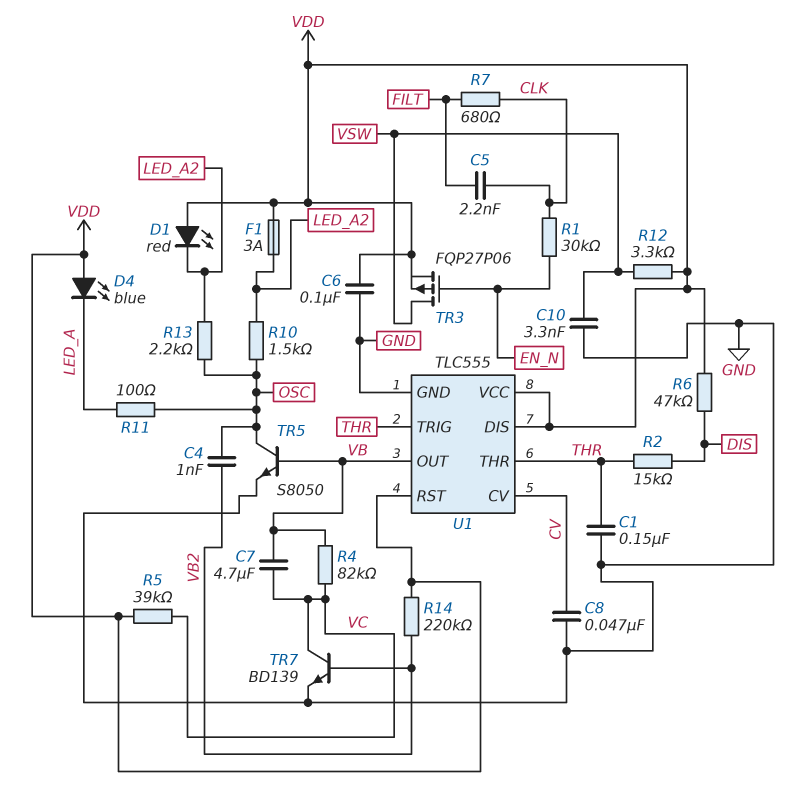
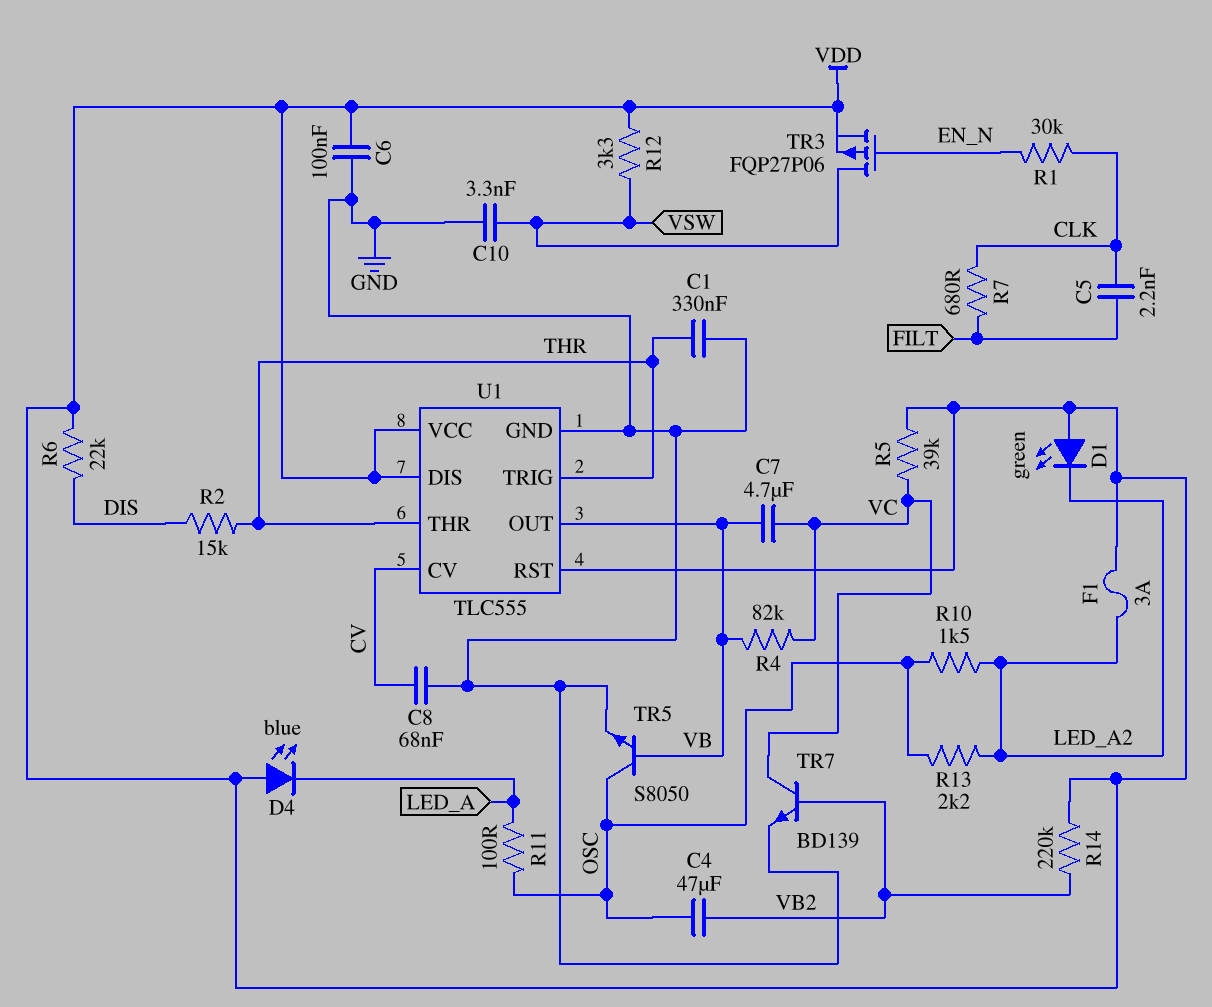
C1: 150nF (GND, THR) -> 330nF (GND, THR)
C4: 1nF (OSC, VB2) -> 47uF (OSC, VB2)
C8: 47nF (CV, GND) -> 68nF (CV, GND)
D1: LED red (A VDD, K LED_A2) -> LED green (A VDD, K LED_A2)
R6: 47k (DIS, VDD) -> 22k (DIS, VDD)

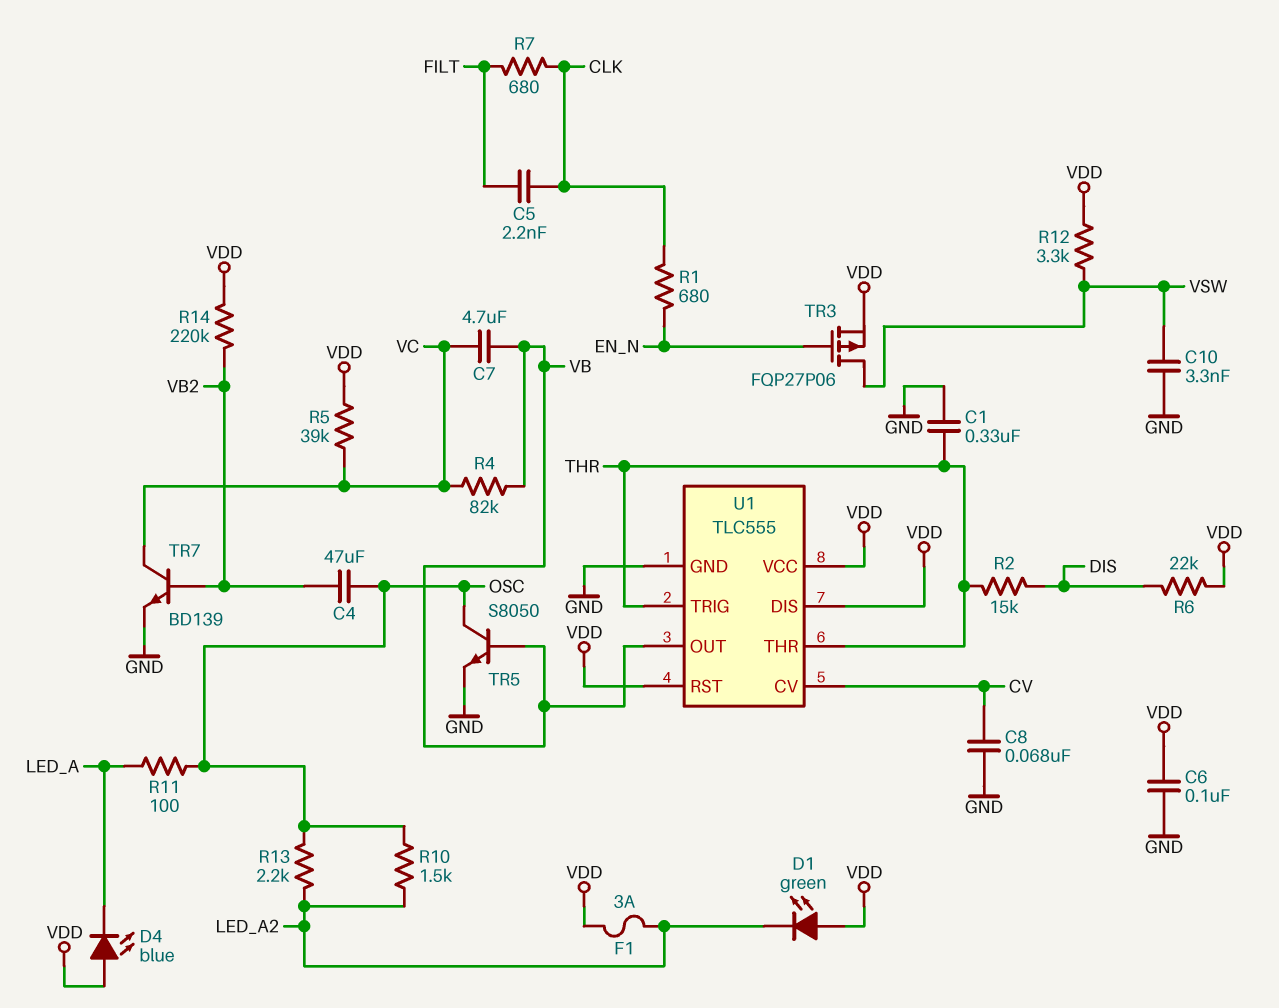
R1: 30k (CLK, EN_N) -> 680 (CLK, EN_N)

